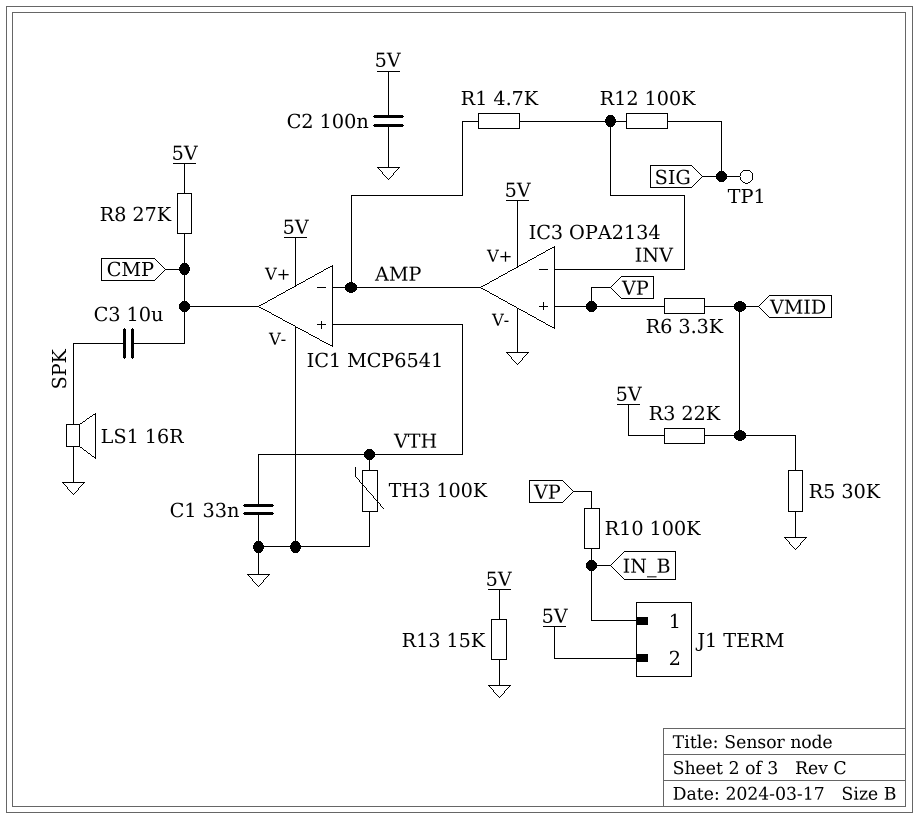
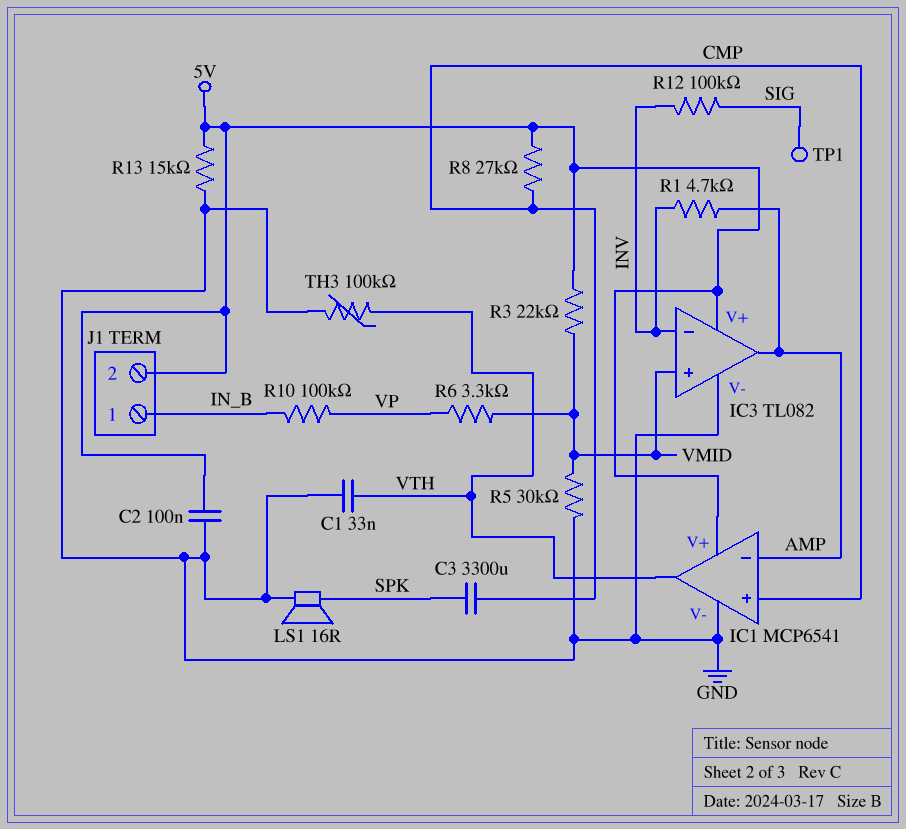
C3: 10uF (CMP, SPK) -> 3300uF (CMP, SPK)
IC1 pin in+: VTH -> CMP
IC1 pin out: CMP -> VTH
IC3: OPA2134 -> TL082
IC3 pin in+: VP -> VMID

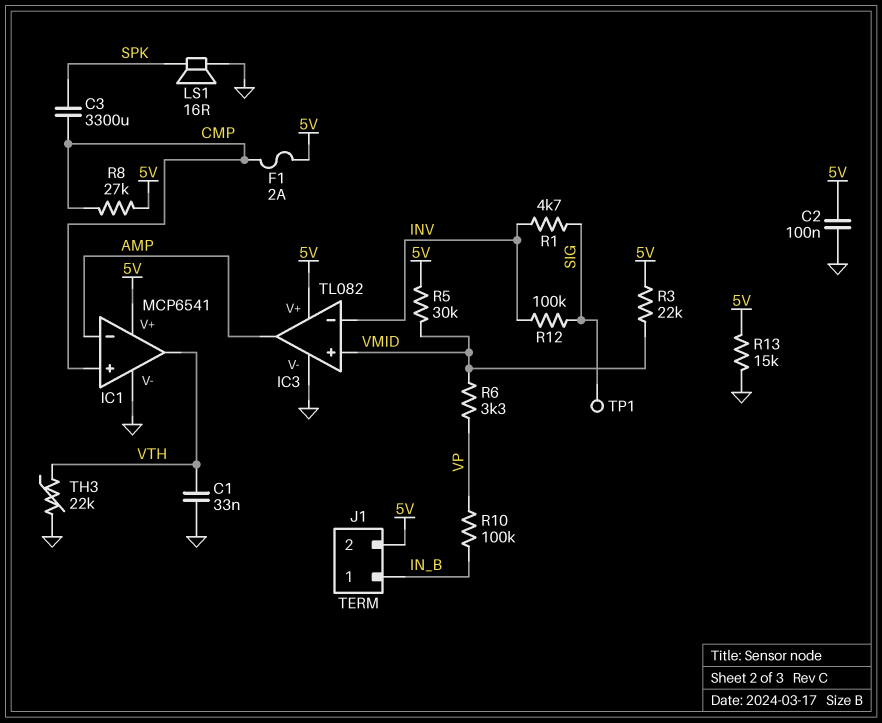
F1: none -> 2A (5V, CMP)
R1: 4.7k (AMP, INV) -> 4.7k (INV, SIG)
R5: 30k (GND, VMID) -> 30k (5V, VMID)
TH3: 100k (GND, VTH) -> 22k (GND, VTH)

